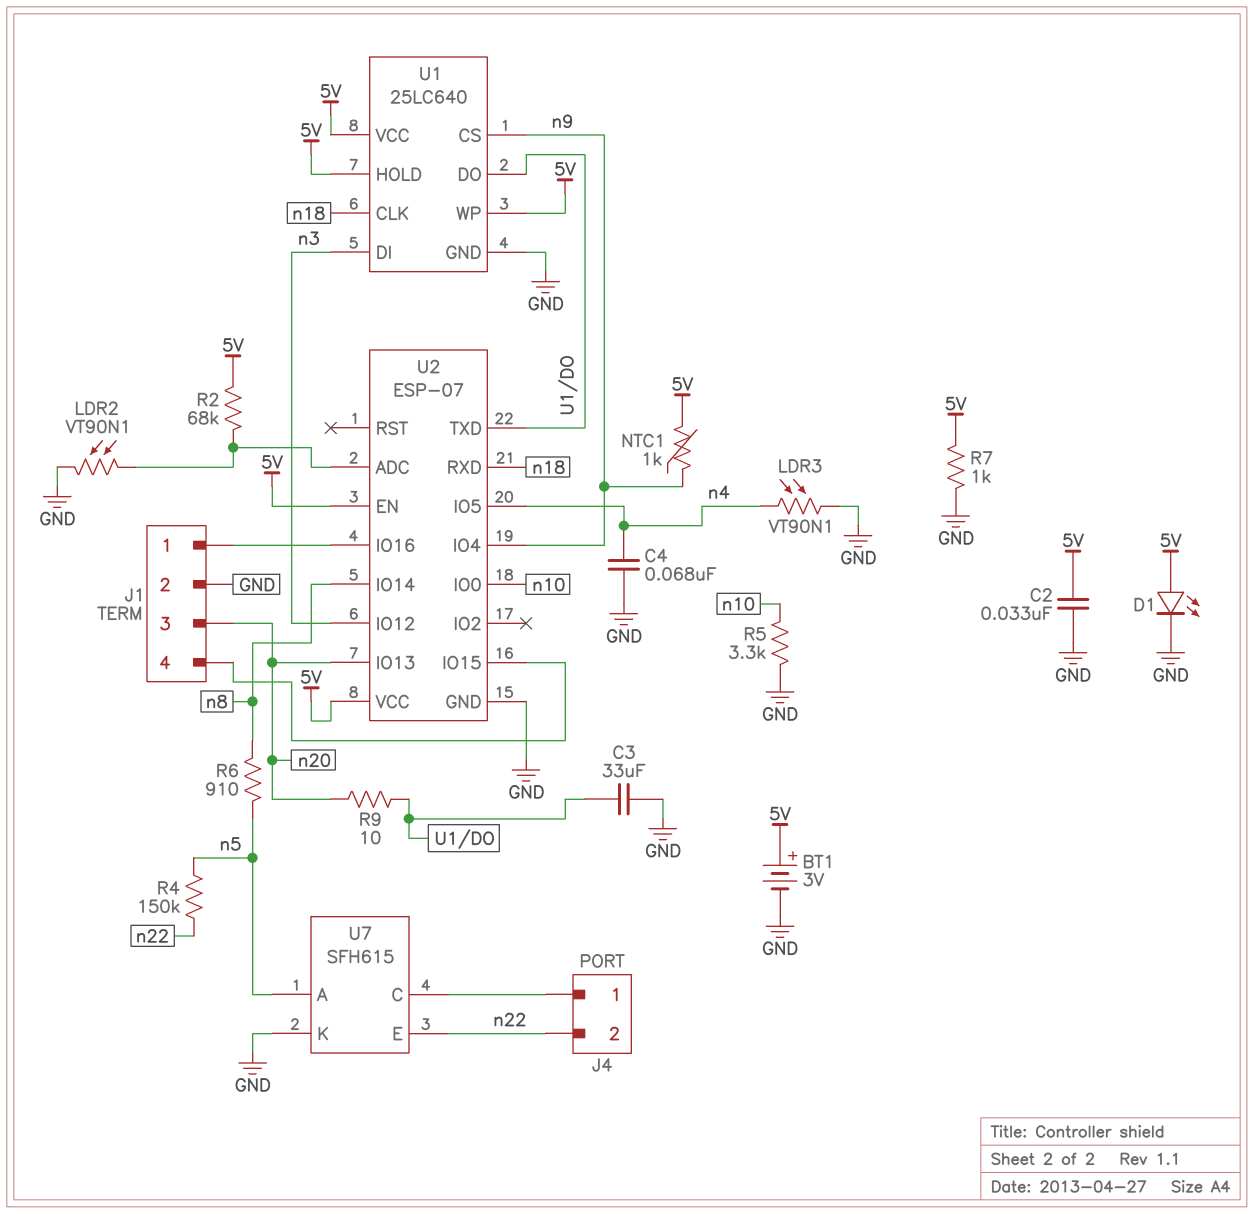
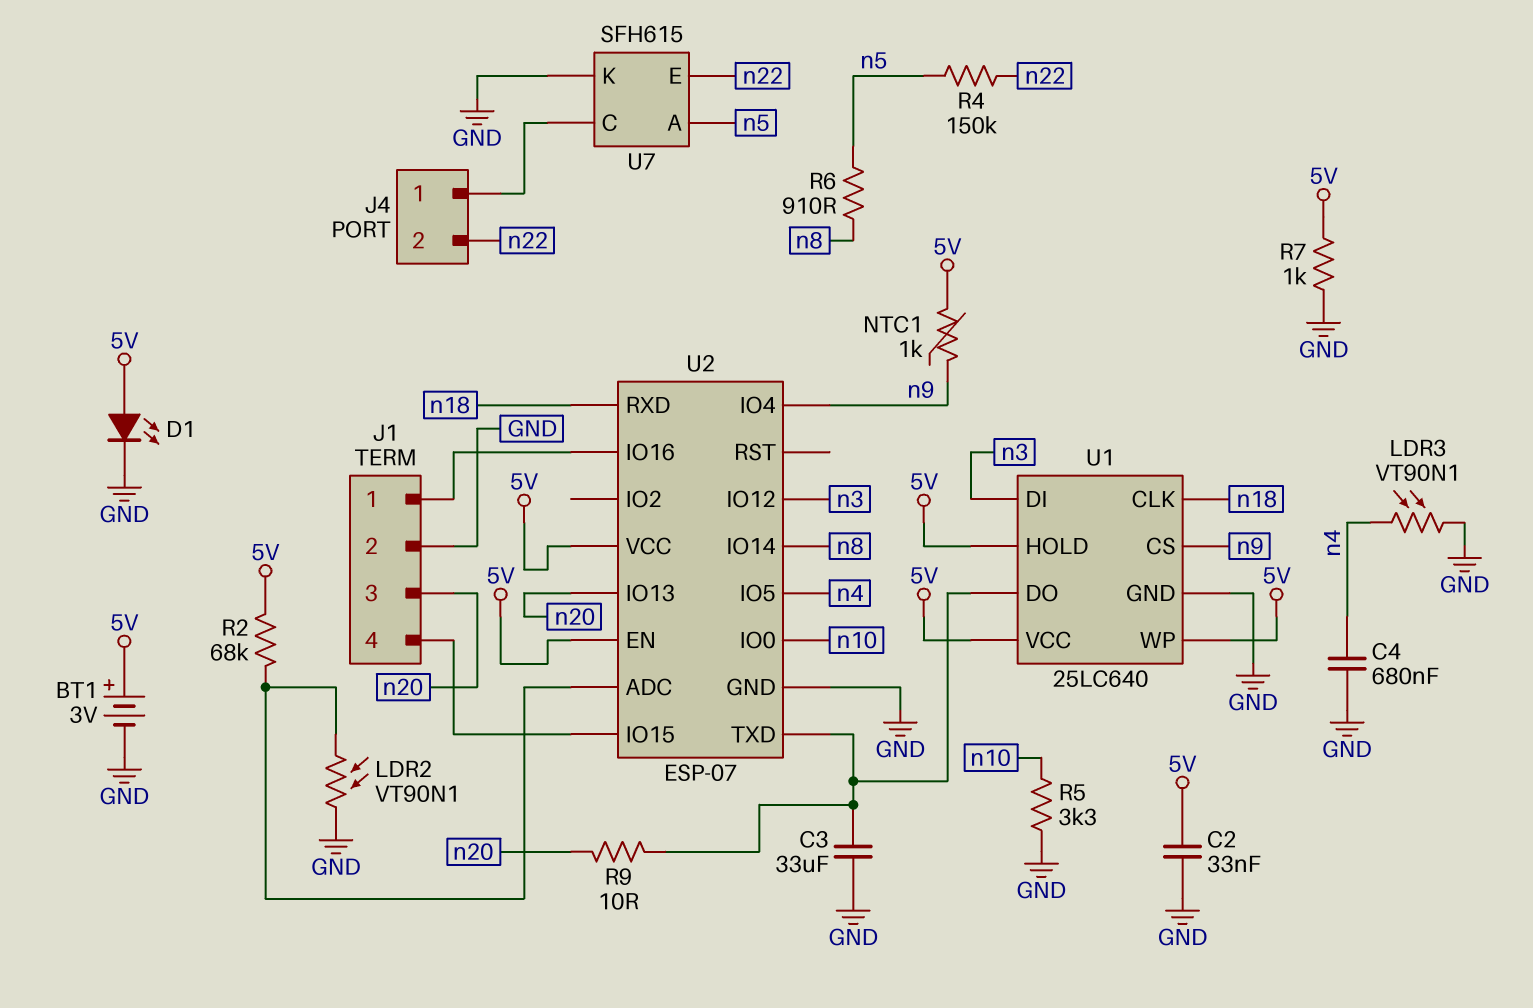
C4: 68nF (GND, n4) -> 680nF (GND, n4)

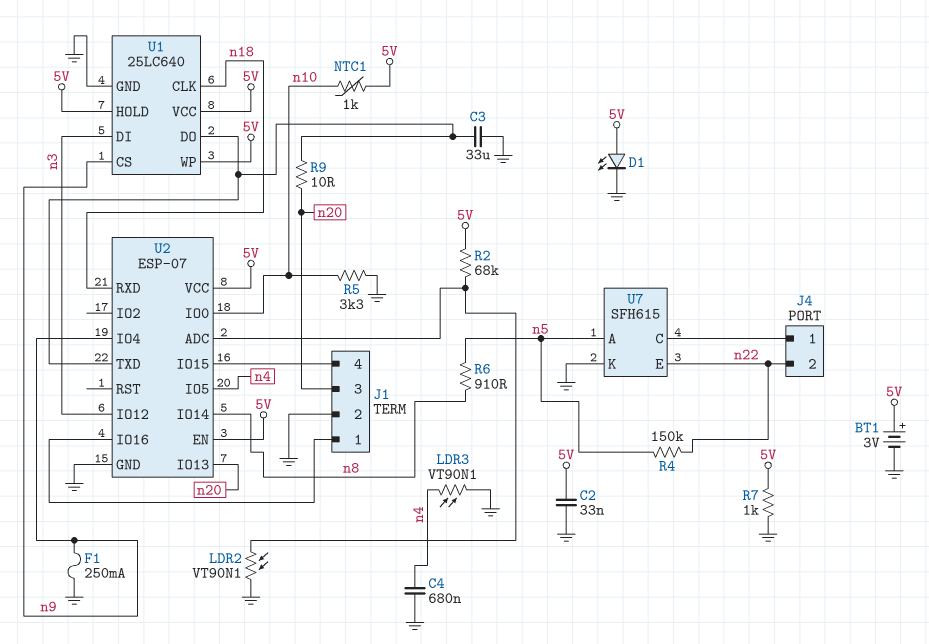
F1: none -> 250mA (GND, n9)
NTC1: 1k (5V, n9) -> 1k (5V, n10)

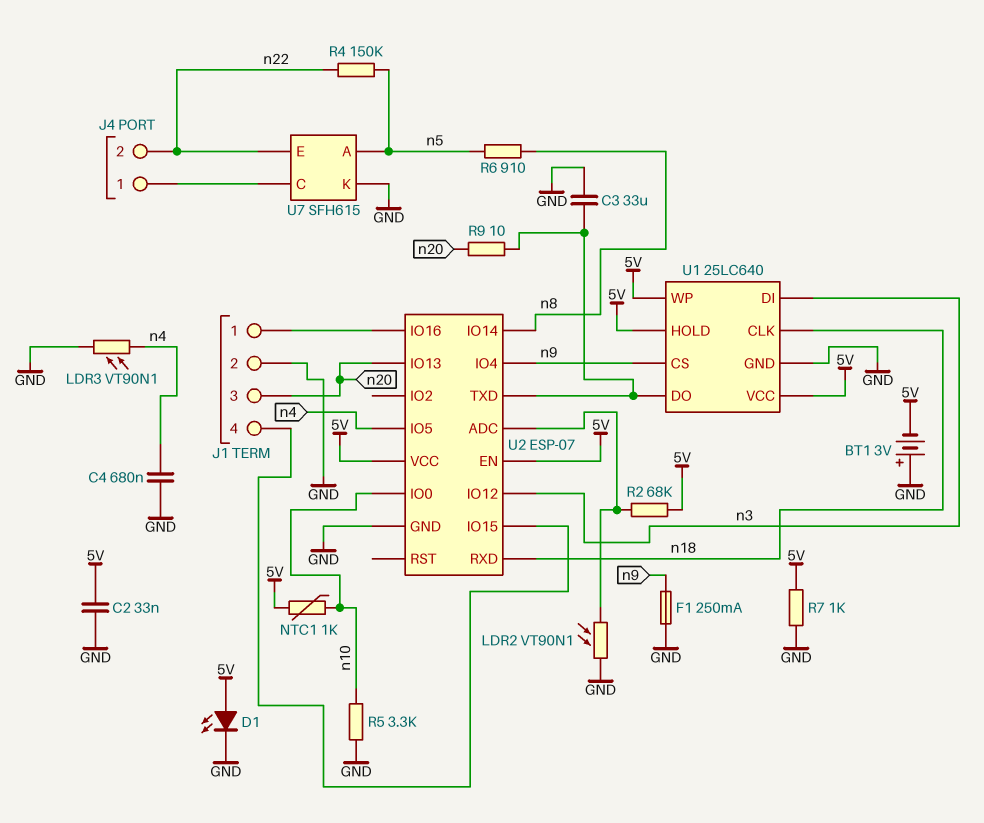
BT1: 3V (plus 5V, minus GND) -> 3V (plus GND, minus 5V)

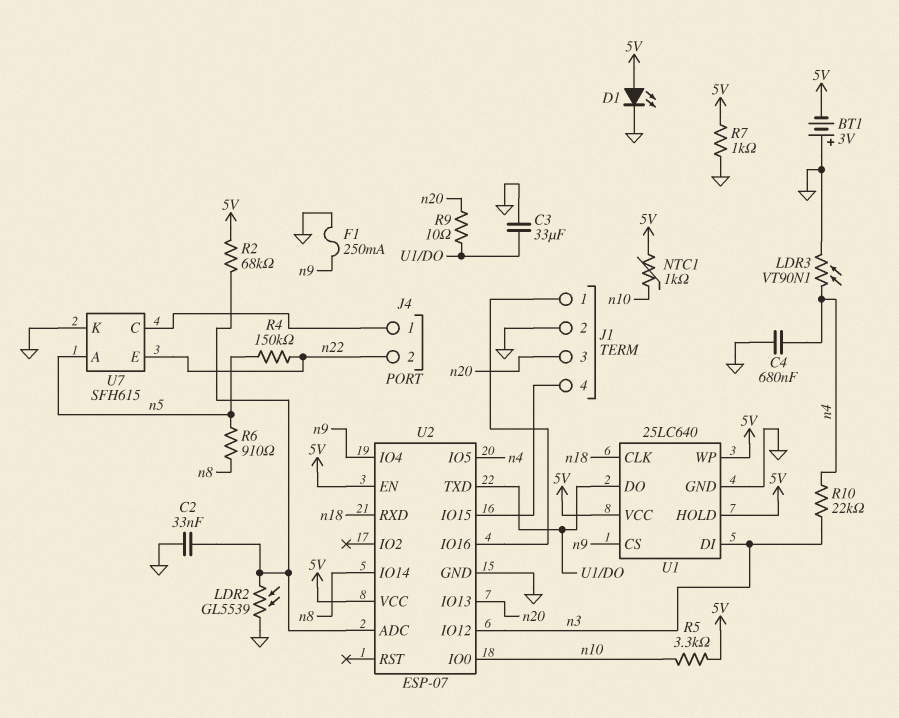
C2: 33nF (5V, GND) -> 33nF (GND, U2/ADC)
LDR2: VT90N1 (GND, U2/ADC) -> GL5539 (GND, U2/ADC)
R5: 3.3k (GND, n10) -> 3.3k (5V, n10)
R10: none -> 22k (n3, n4)

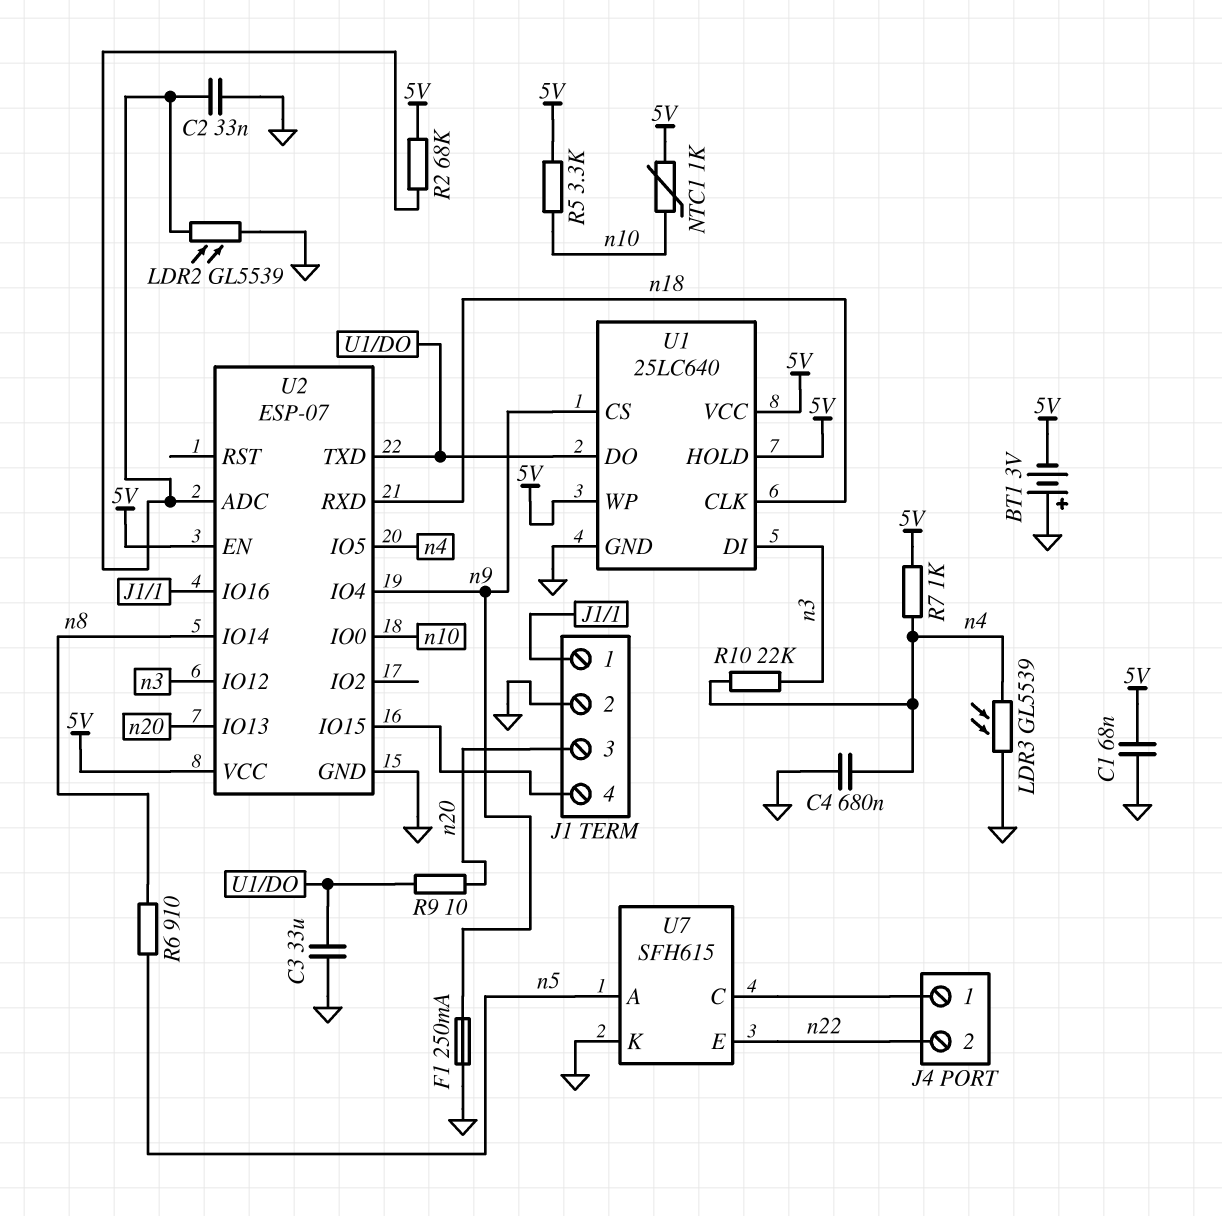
C1: none -> 68nF (5V, GND)
D1: LED (A 5V, K GND) -> none
LDR3: VT90N1 (GND, n4) -> GL5539 (GND, n4)
R4: 150k (n5, n22) -> none
R7: 1k (5V, GND) -> 1k (5V, n4)

